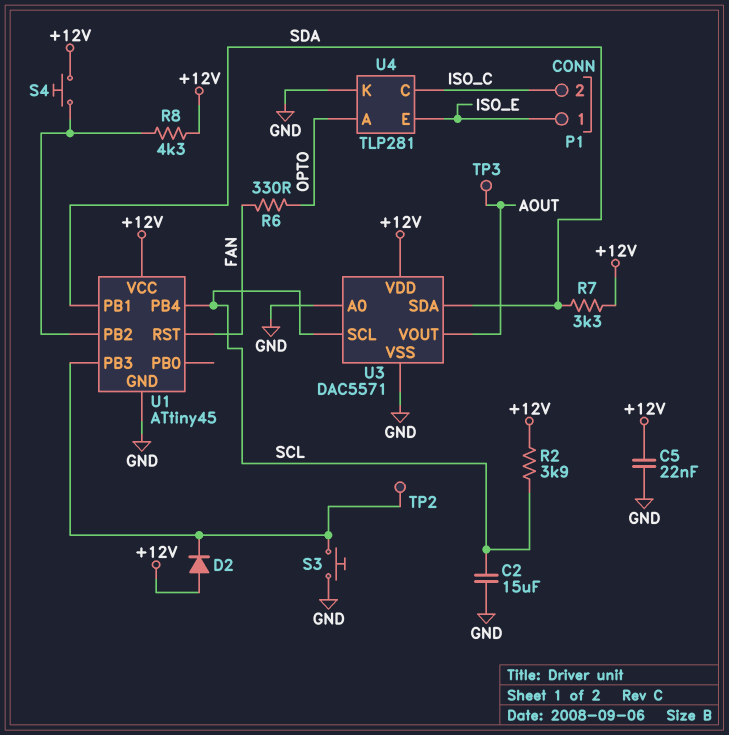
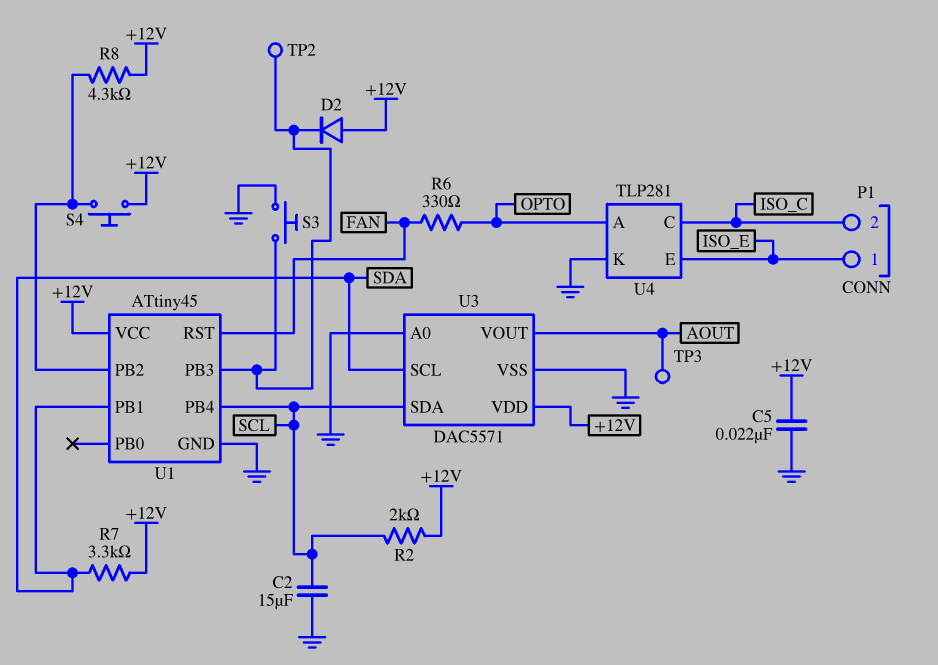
R2: 3.9k (+12V, SCL) -> 2k (+12V, SCL)
U3 pin SCL: SCL -> SDA
U3 pin SDA: SDA -> SCL

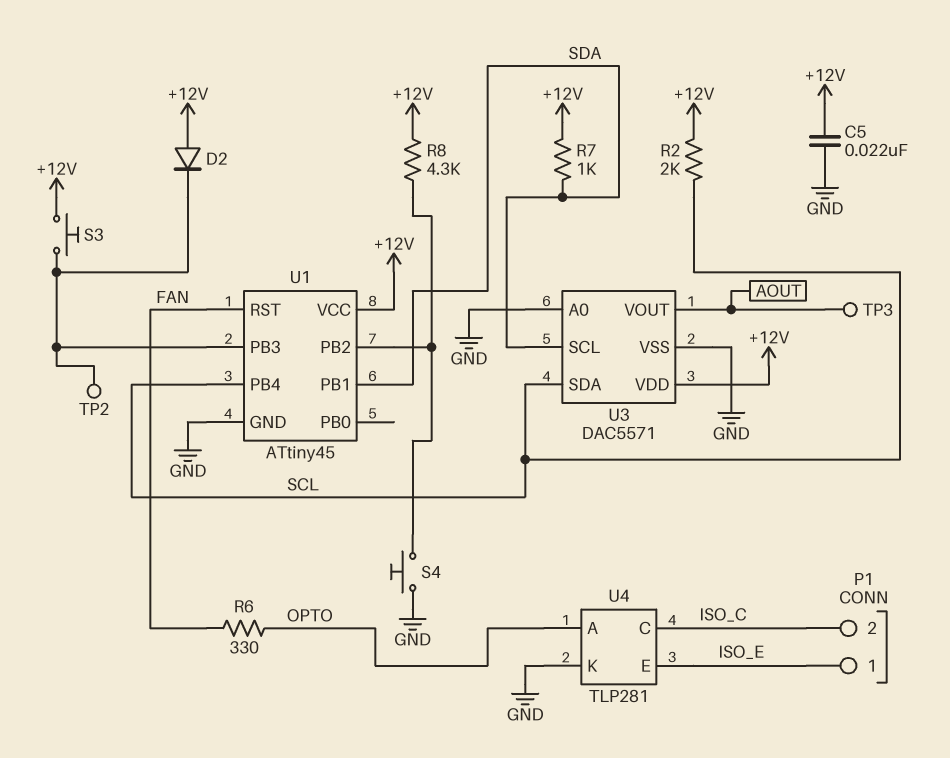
C2: 15uF (GND, SCL) -> none
R7: 3.3k (+12V, SDA) -> 1k (+12V, SDA)
S3: button (GND, U1/PB3) -> button (+12V, U1/PB3)
S4: button (+12V, U1/PB2) -> button (GND, U1/PB2)

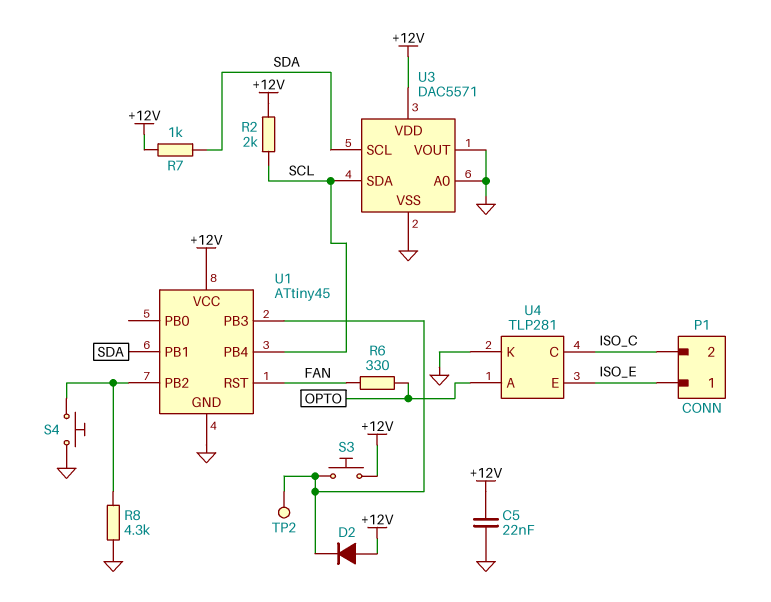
R8: 4.3k (+12V, U1/PB2) -> 4.3k (GND, U1/PB2)
TP3: test point (AOUT) -> none
U3 pin VOUT: AOUT -> GND

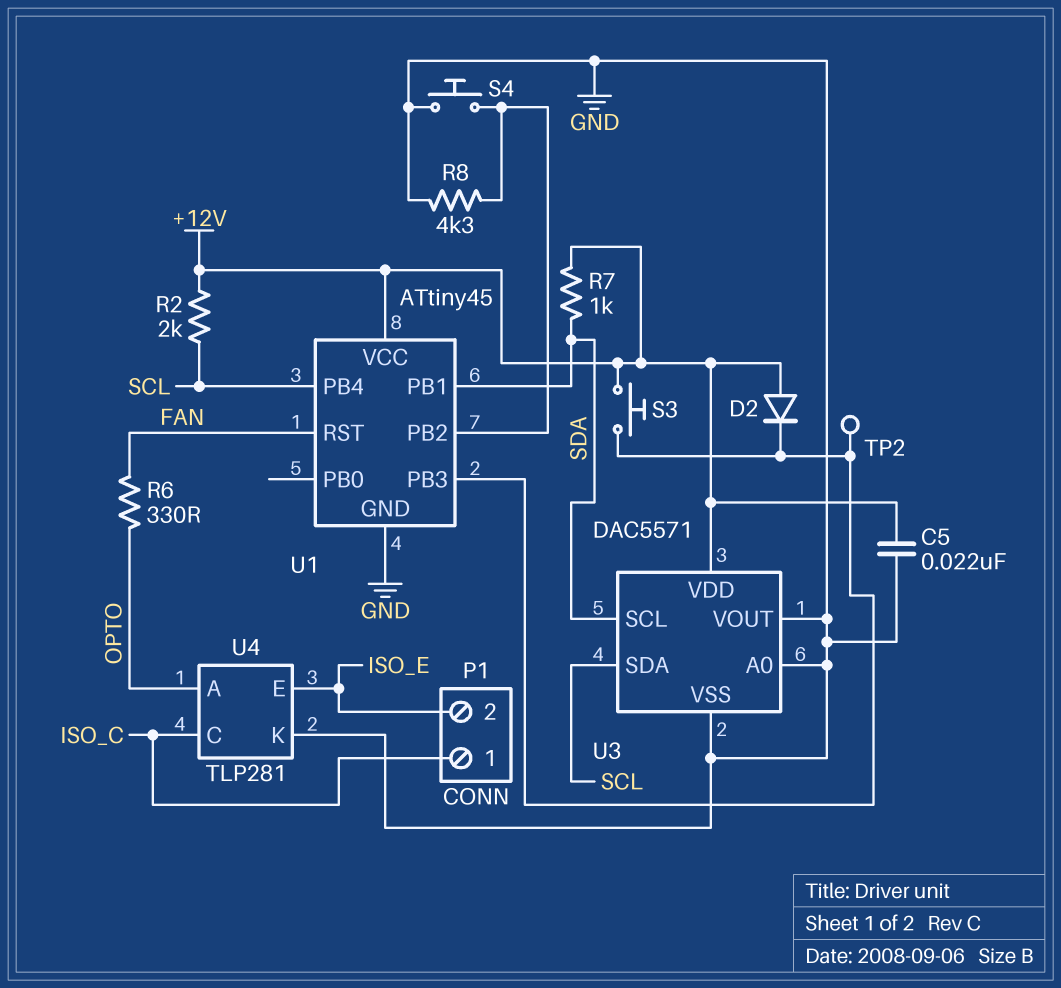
P1 pin 1: ISO_E -> ISO_C
P1 pin 2: ISO_C -> ISO_E

